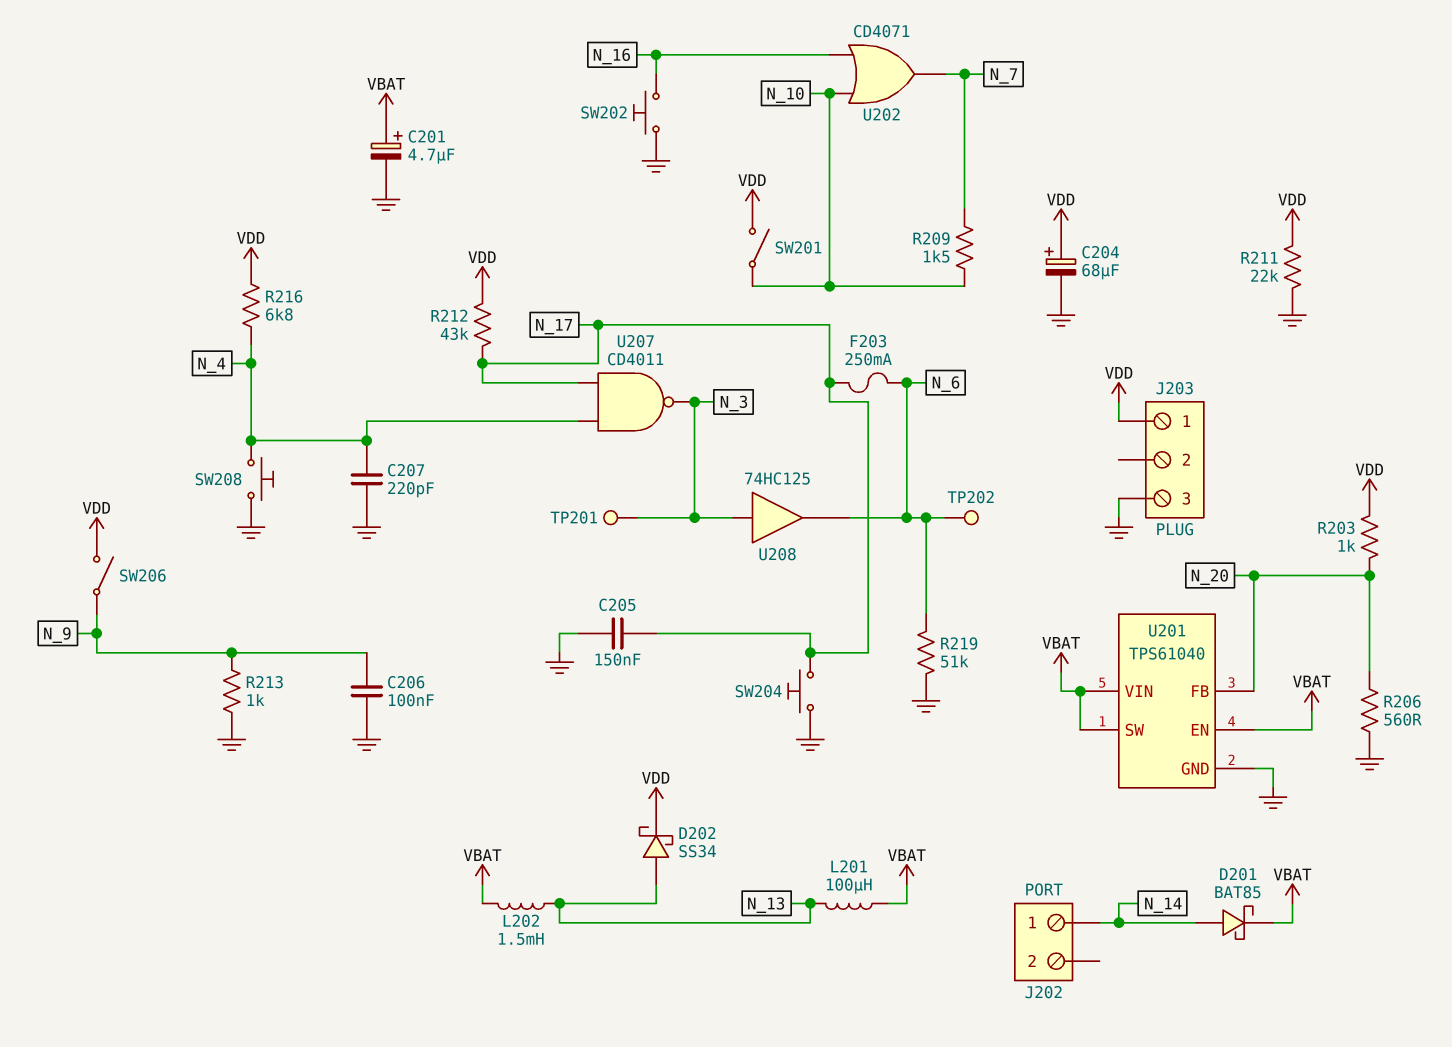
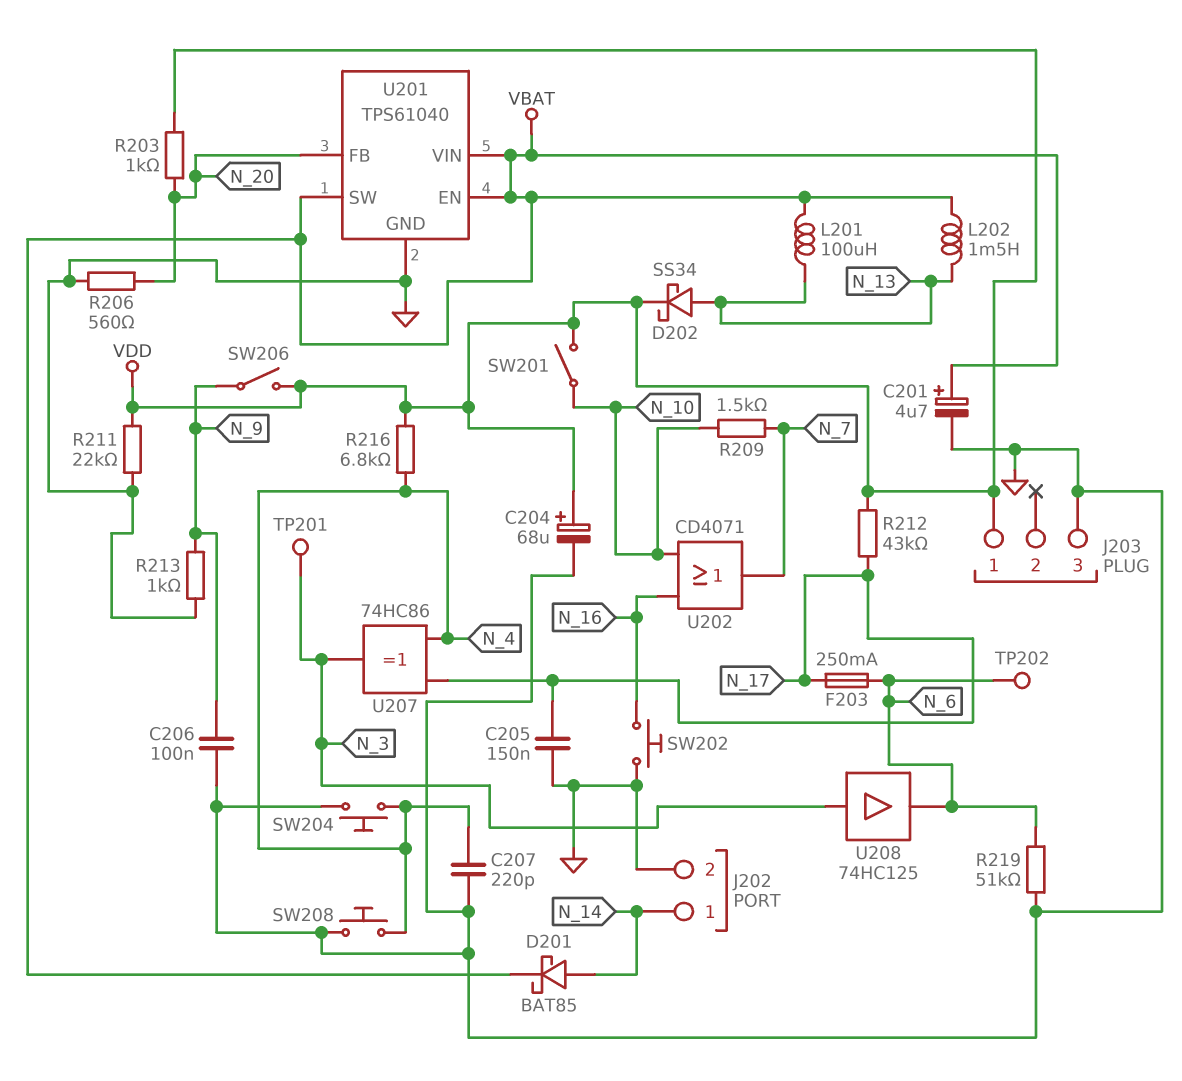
J202 pin 2: none -> GND
SW204: button (GND, N_17) -> button (GND, N_4)
U207: NAND CD4011 (in N_4, in N_17, out N_3) -> XOR 74HC86 (in N_4, in N_17, out N_3)

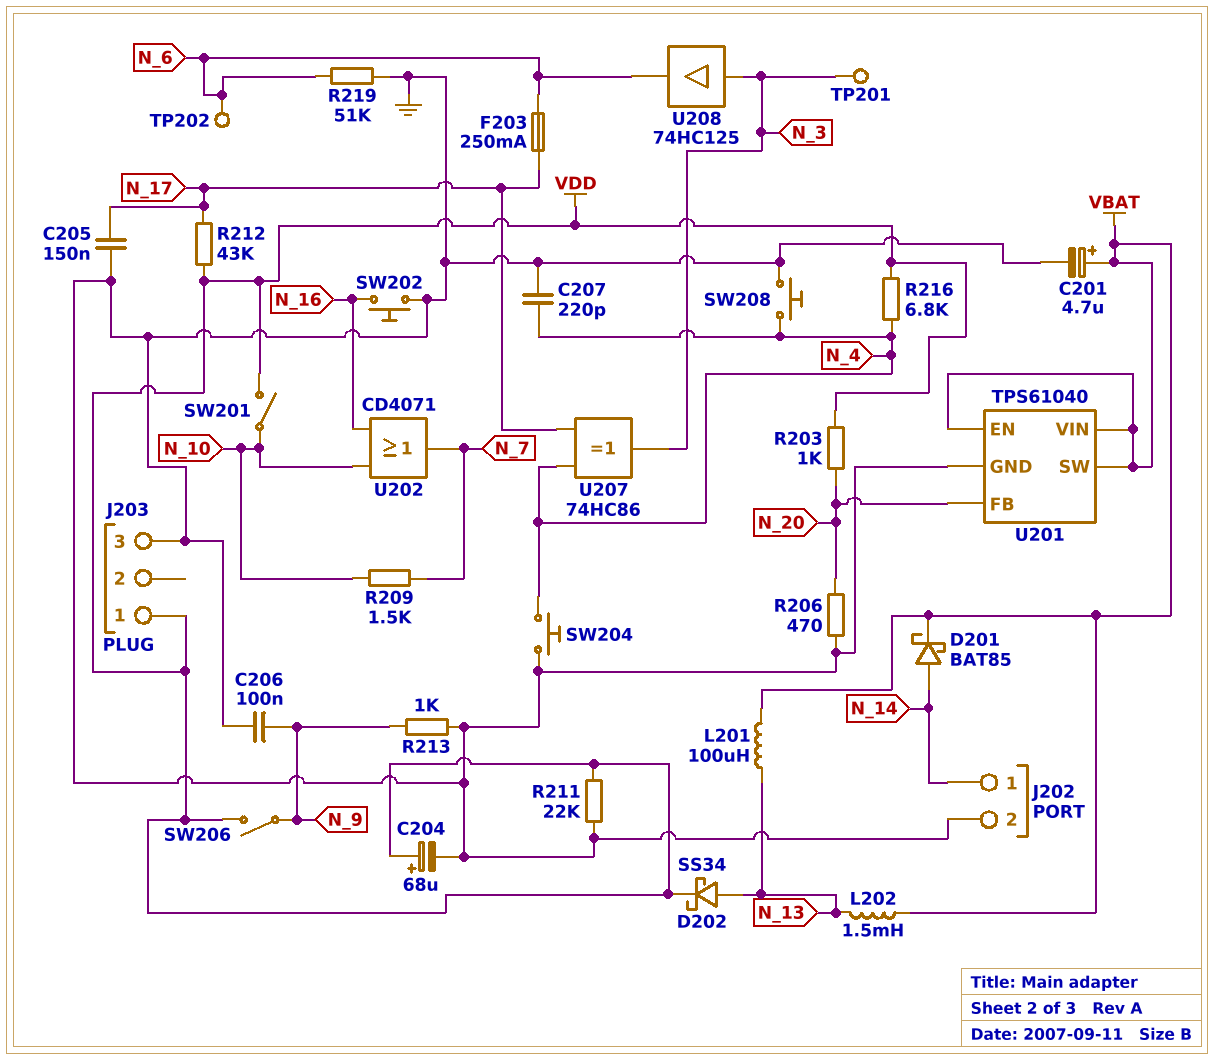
R206: 560 (GND, N_20) -> 470 (GND, N_20)

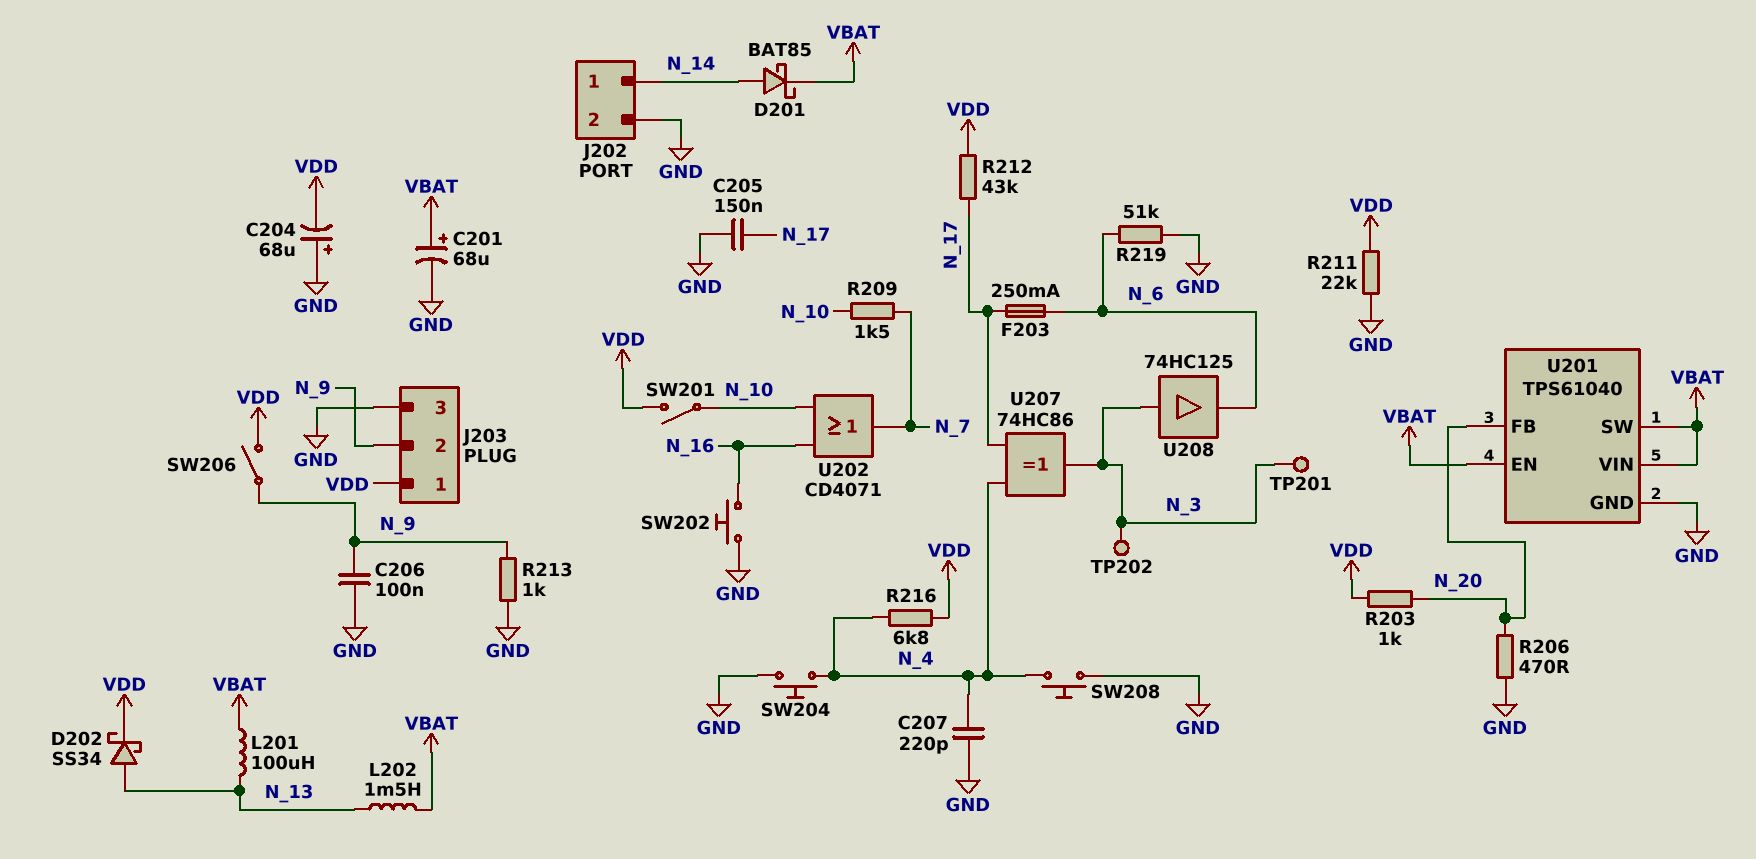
C201: 4.7uF (plus VBAT, minus GND) -> 68uF (plus VBAT, minus GND)
C204: 68uF (plus VDD, minus GND) -> 68uF (plus GND, minus VDD)
J203 pin 2: none -> N_9
TP202: test point (N_6) -> test point (N_3)

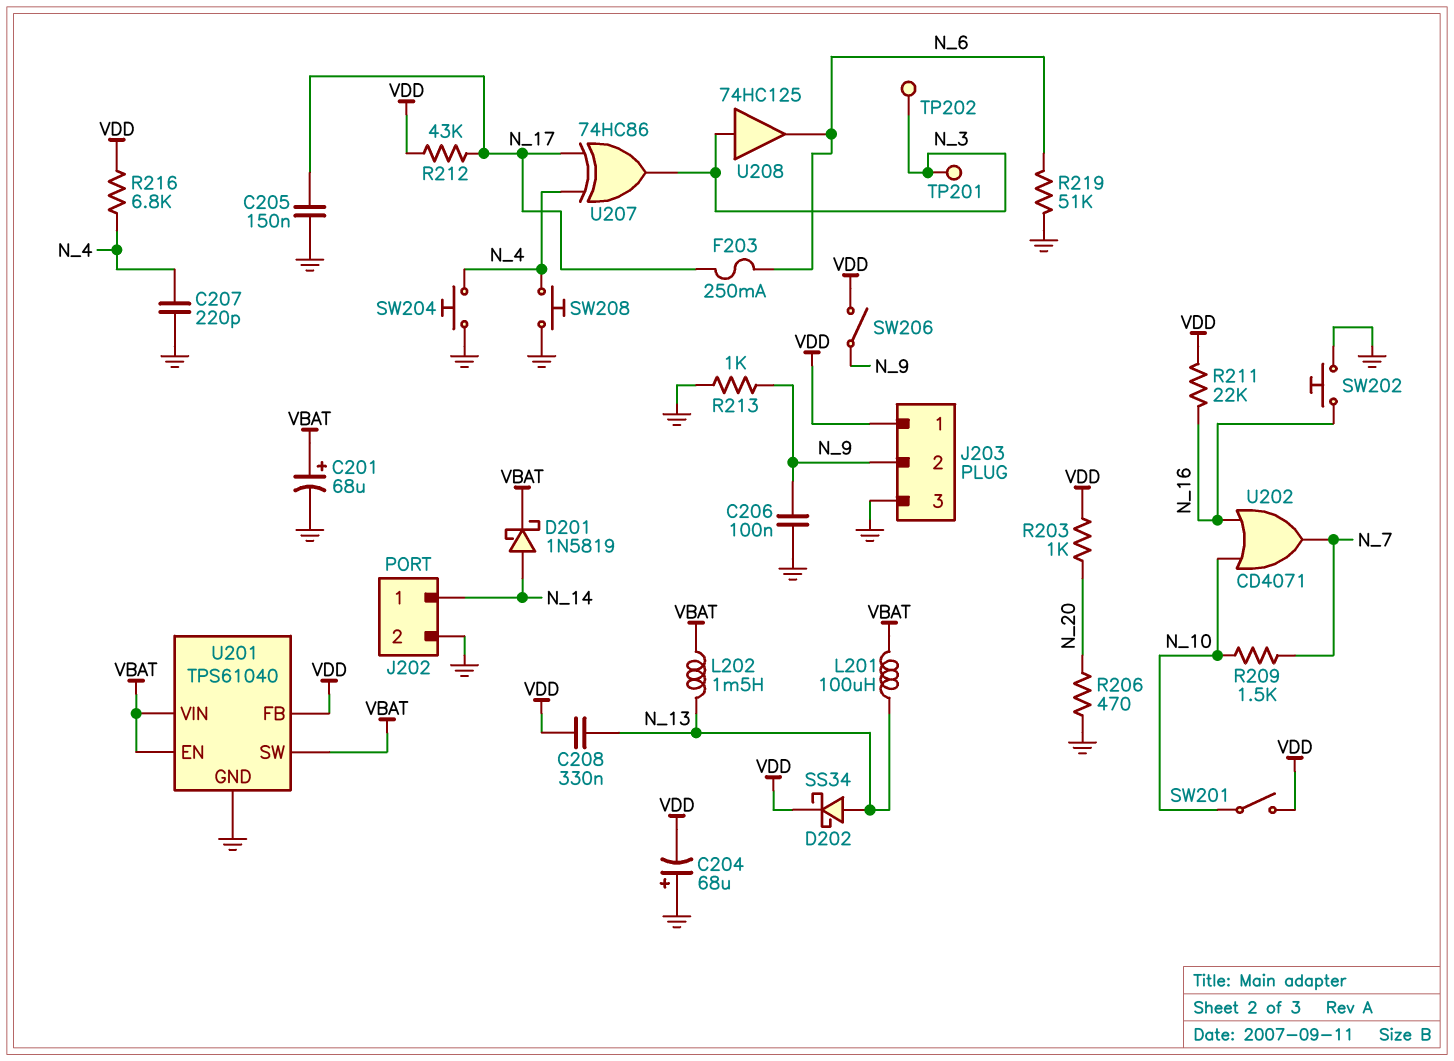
C208: none -> 330nF (N_13, VDD)
D201: schottky BAT85 (A N_14, K VBAT) -> schottky 1N5819 (A N_14, K VBAT)
R211: 22k (GND, VDD) -> 22k (N_16, VDD)
U201 pin FB: N_20 -> VDD

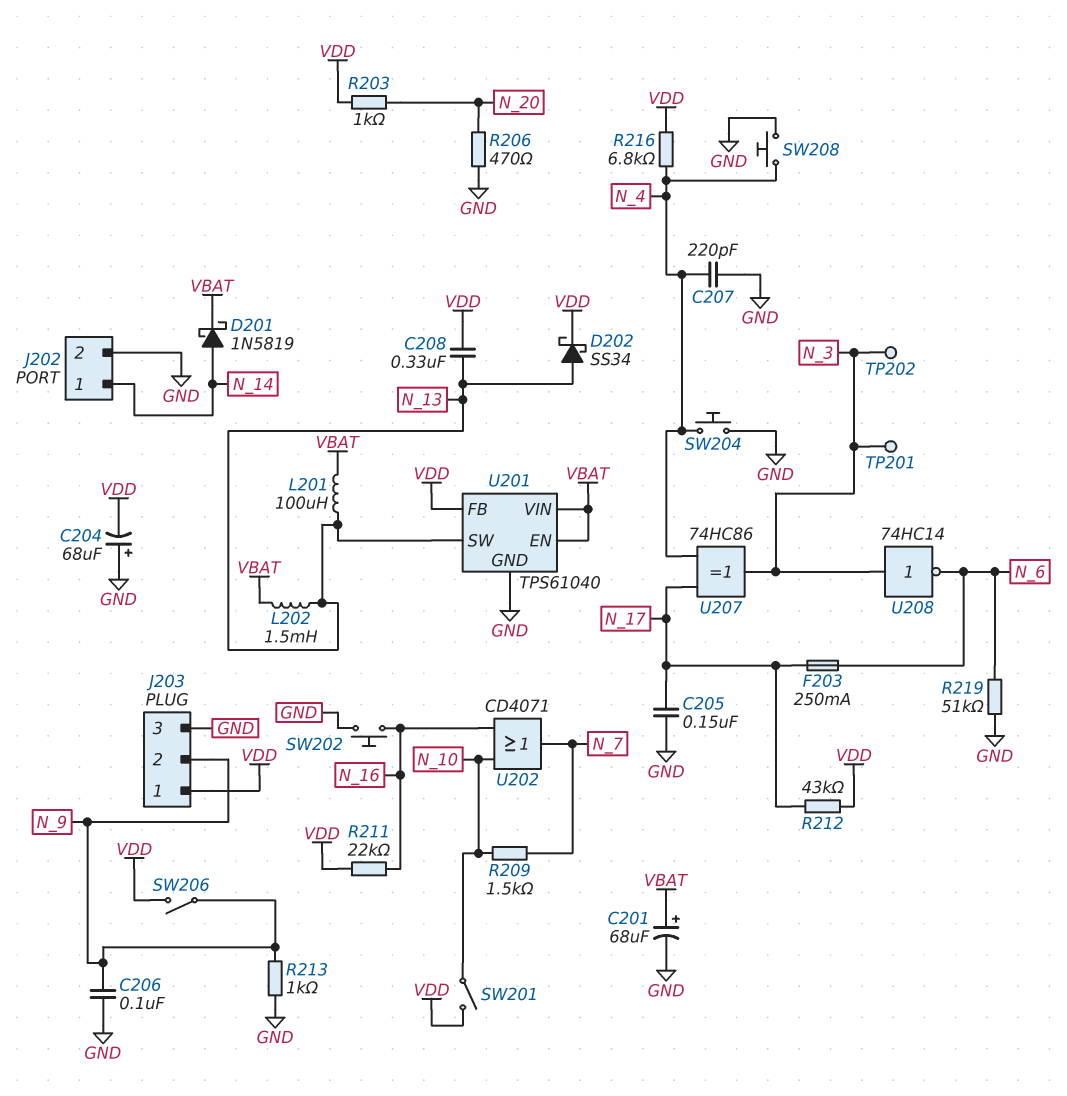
U201 pin SW: VBAT -> N_13
U208: buffer 74HC125 (in N_3, out N_6) -> NOT 74HC14 (in N_3, out N_6)

